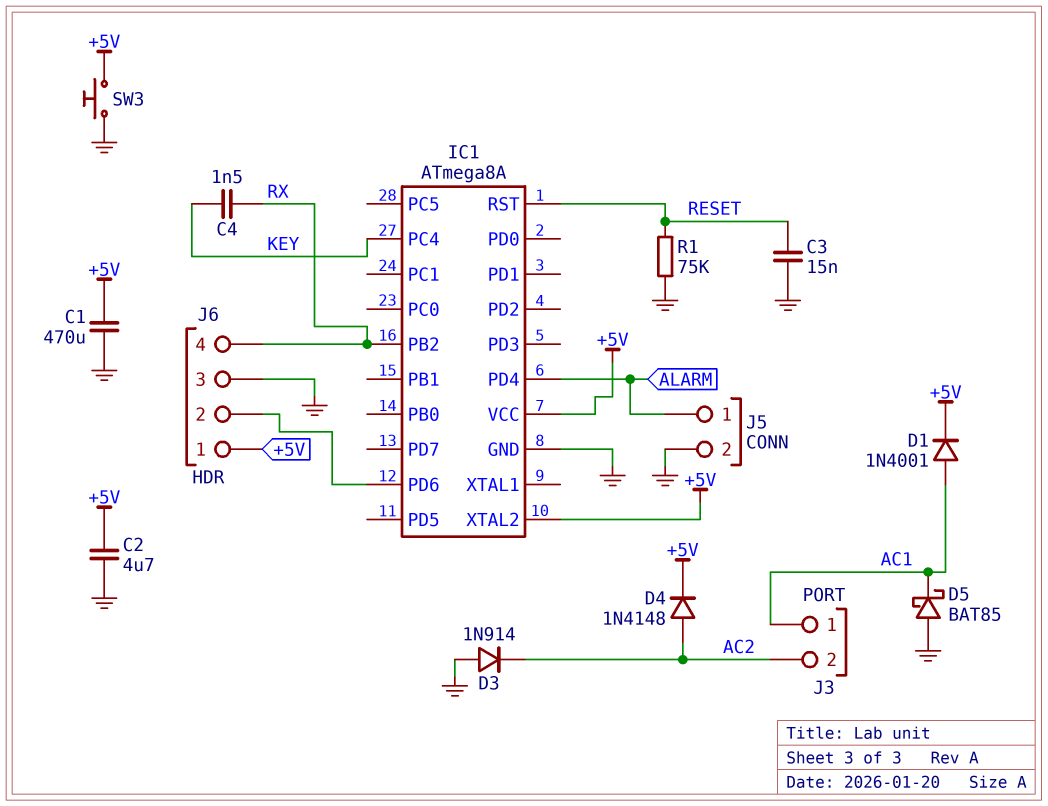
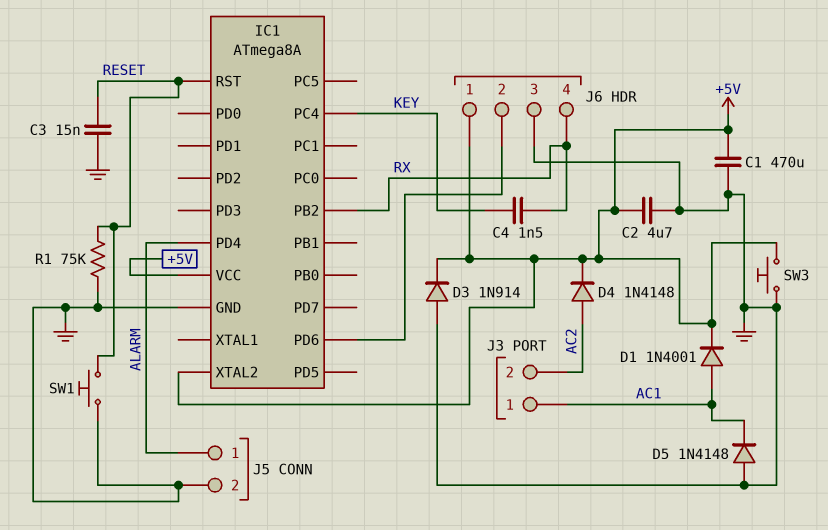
D3: diode 1N914 (A GND, K AC2) -> diode 1N914 (A GND, K +5V)
D5: schottky BAT85 (A GND, K AC1) -> diode 1N4148 (A GND, K AC1)
SW1: none -> button (GND, RESET)

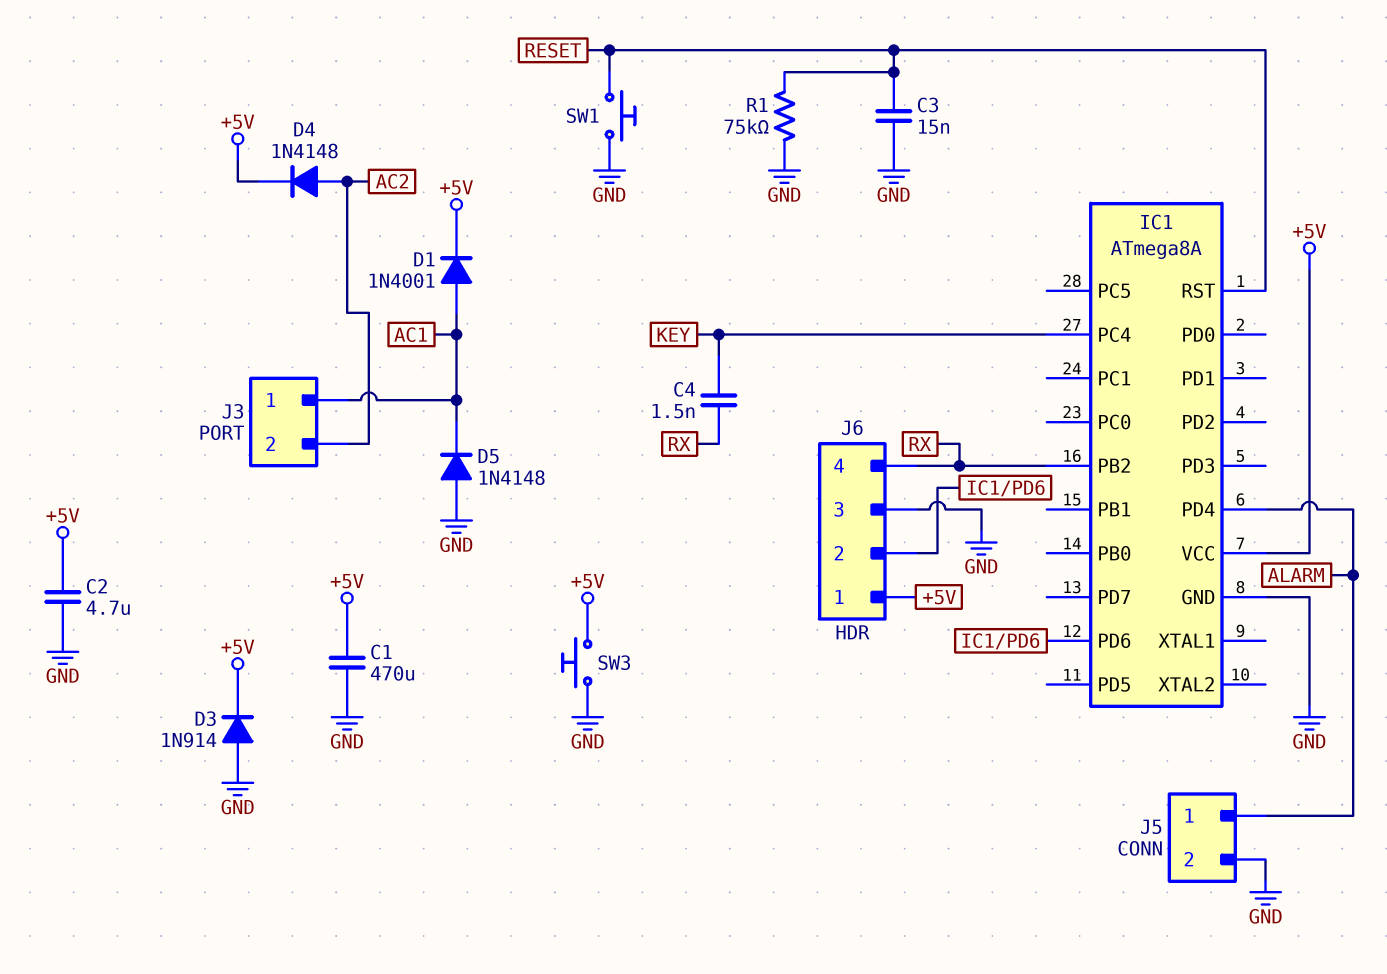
IC1 pin XTAL2: +5V -> none

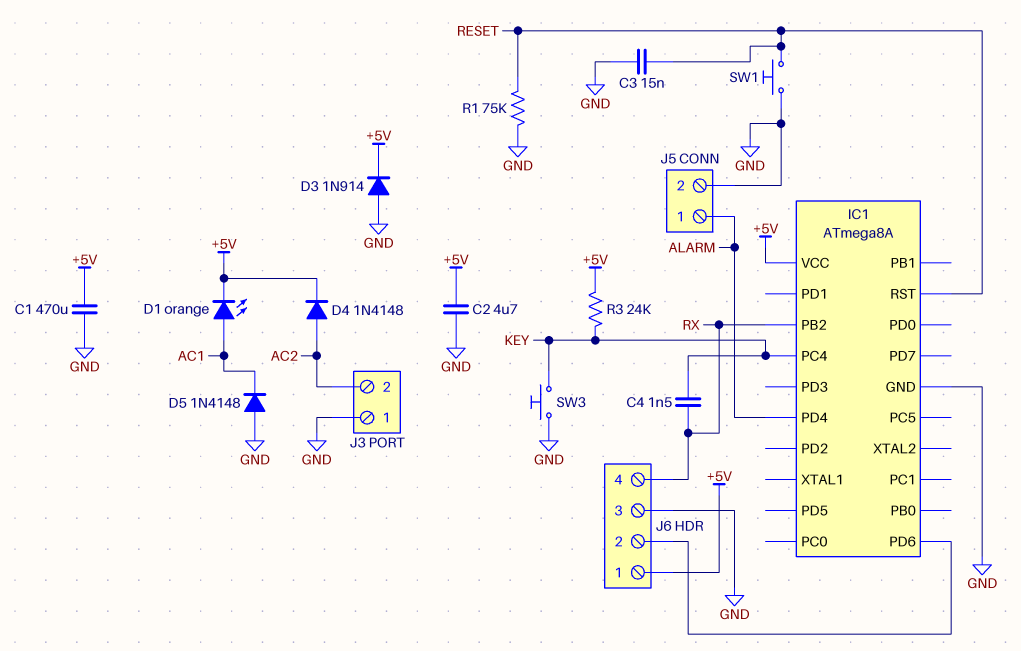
D1: diode 1N4001 (A AC1, K +5V) -> LED orange (A AC1, K +5V)
J3 pin 1: AC1 -> GND
R3: none -> 24k (+5V, KEY)
SW3: button (+5V, GND) -> button (GND, KEY)

